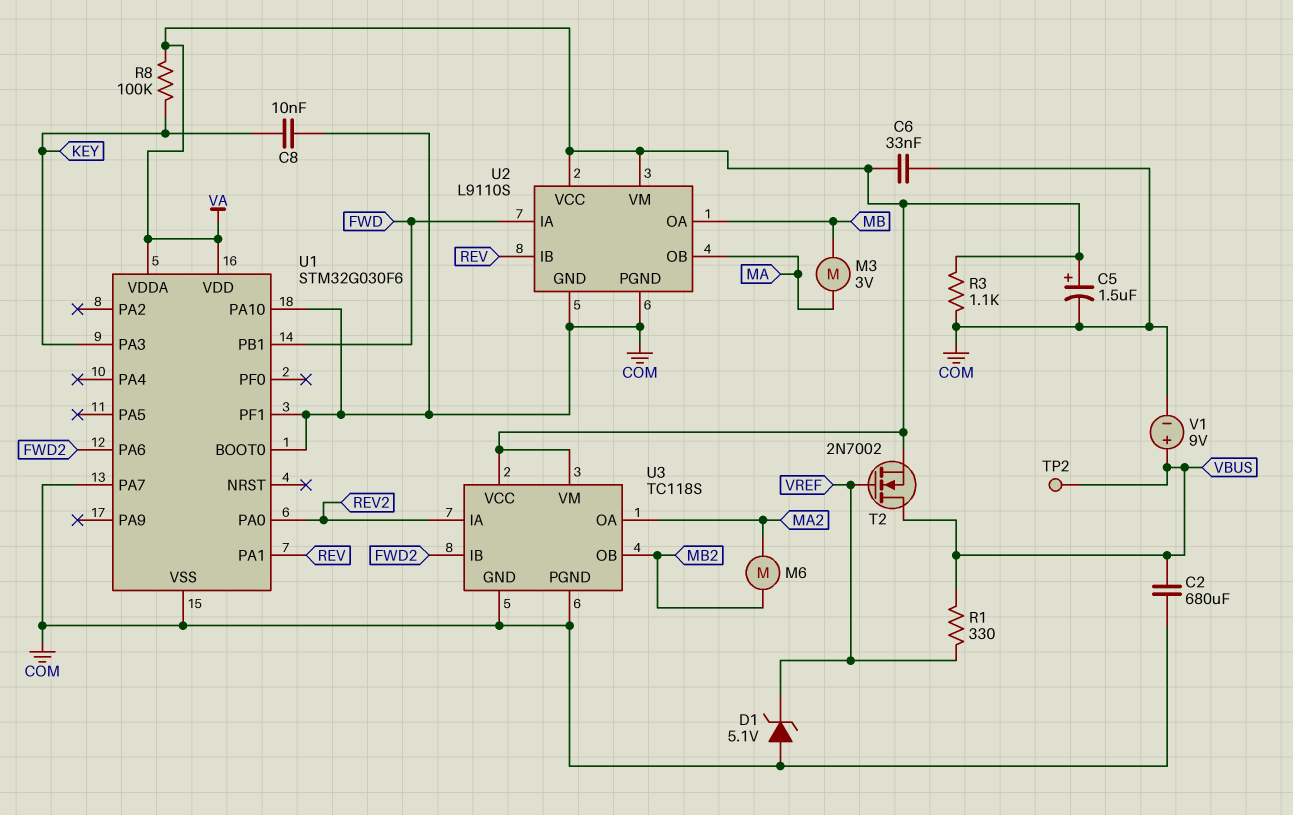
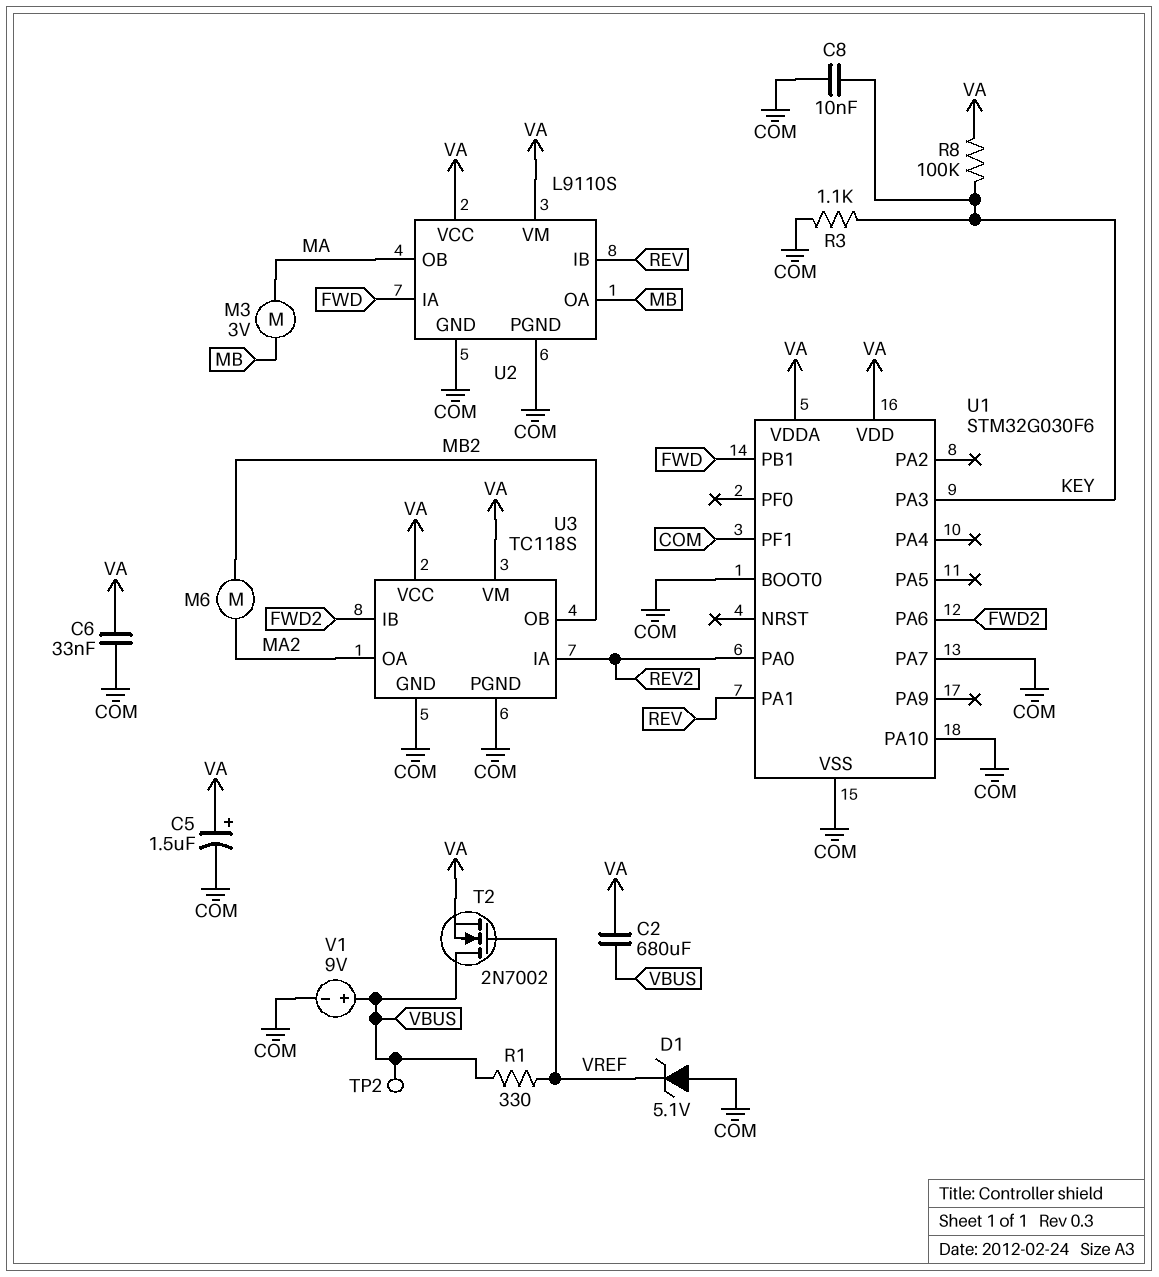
C2: 680uF (COM, VBUS) -> 680uF (VA, VBUS)
R3: 1.1k (COM, VA) -> 1.1k (COM, KEY)

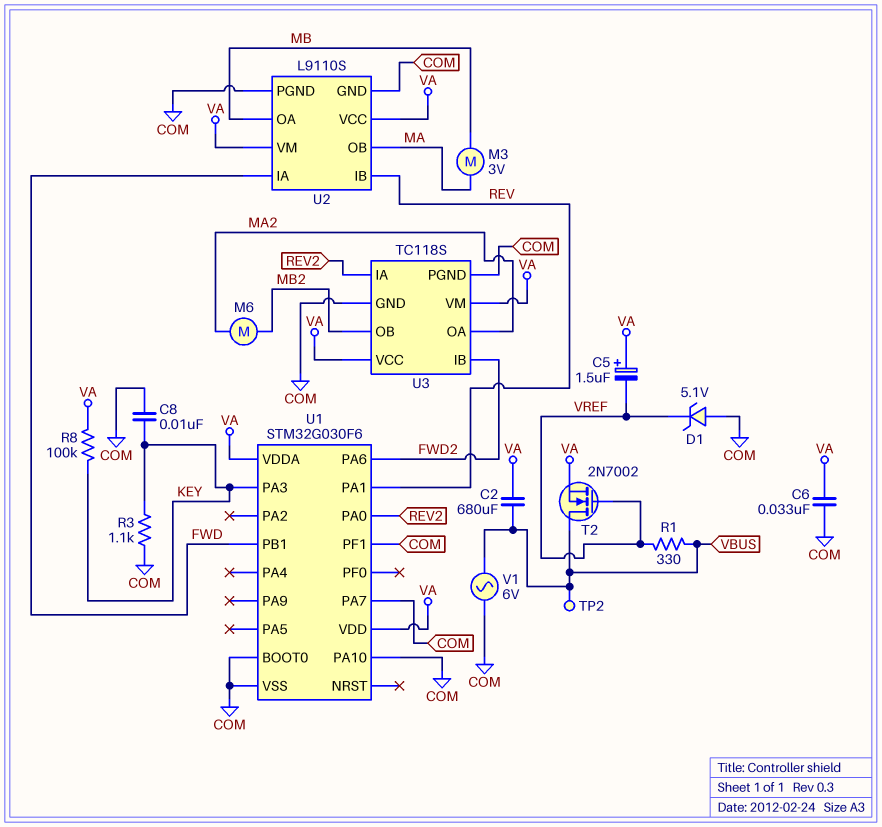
C5: 1.5uF (plus VA, minus COM) -> 1.5uF (plus VA, minus VREF)
V1: 9V (plus VBUS, minus COM) -> AC 6V (COM, VBUS)

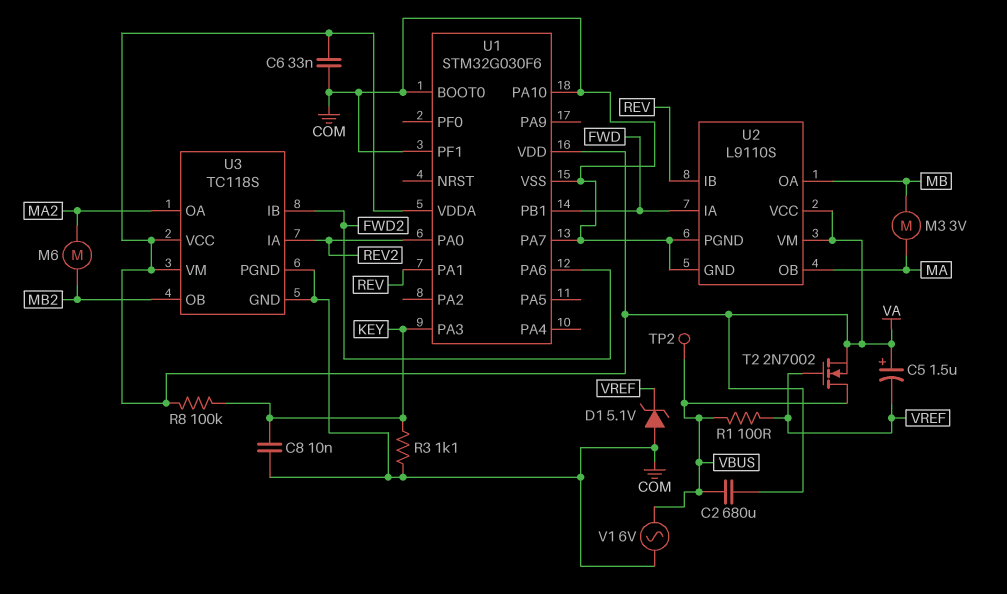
R1: 330 (VBUS, VREF) -> 100 (VBUS, VREF)

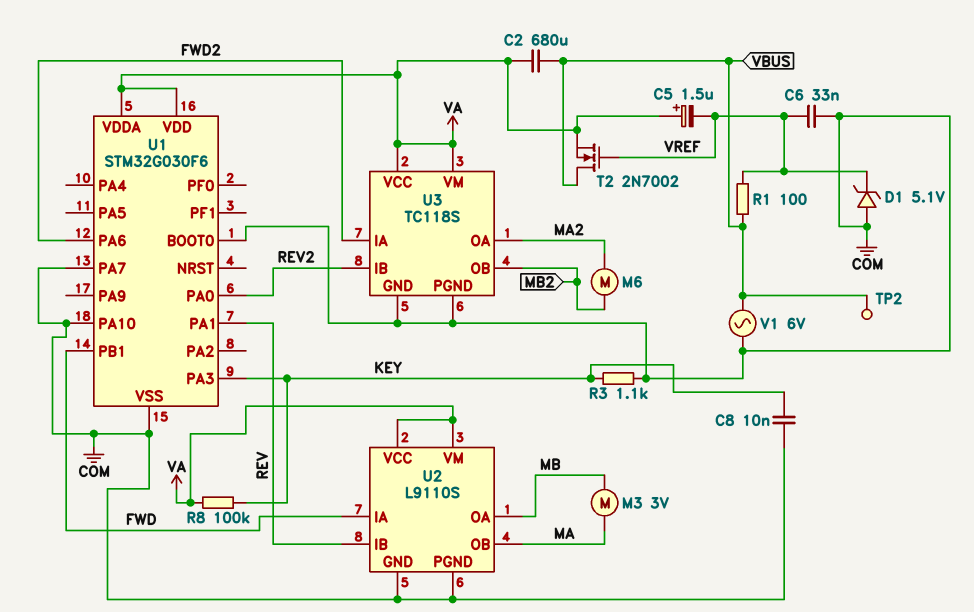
C6: 33nF (COM, VA) -> 33nF (COM, VREF)
U1 pin PF1: COM -> none
U3 pin IA: REV2 -> FWD2
U3 pin IB: FWD2 -> REV2

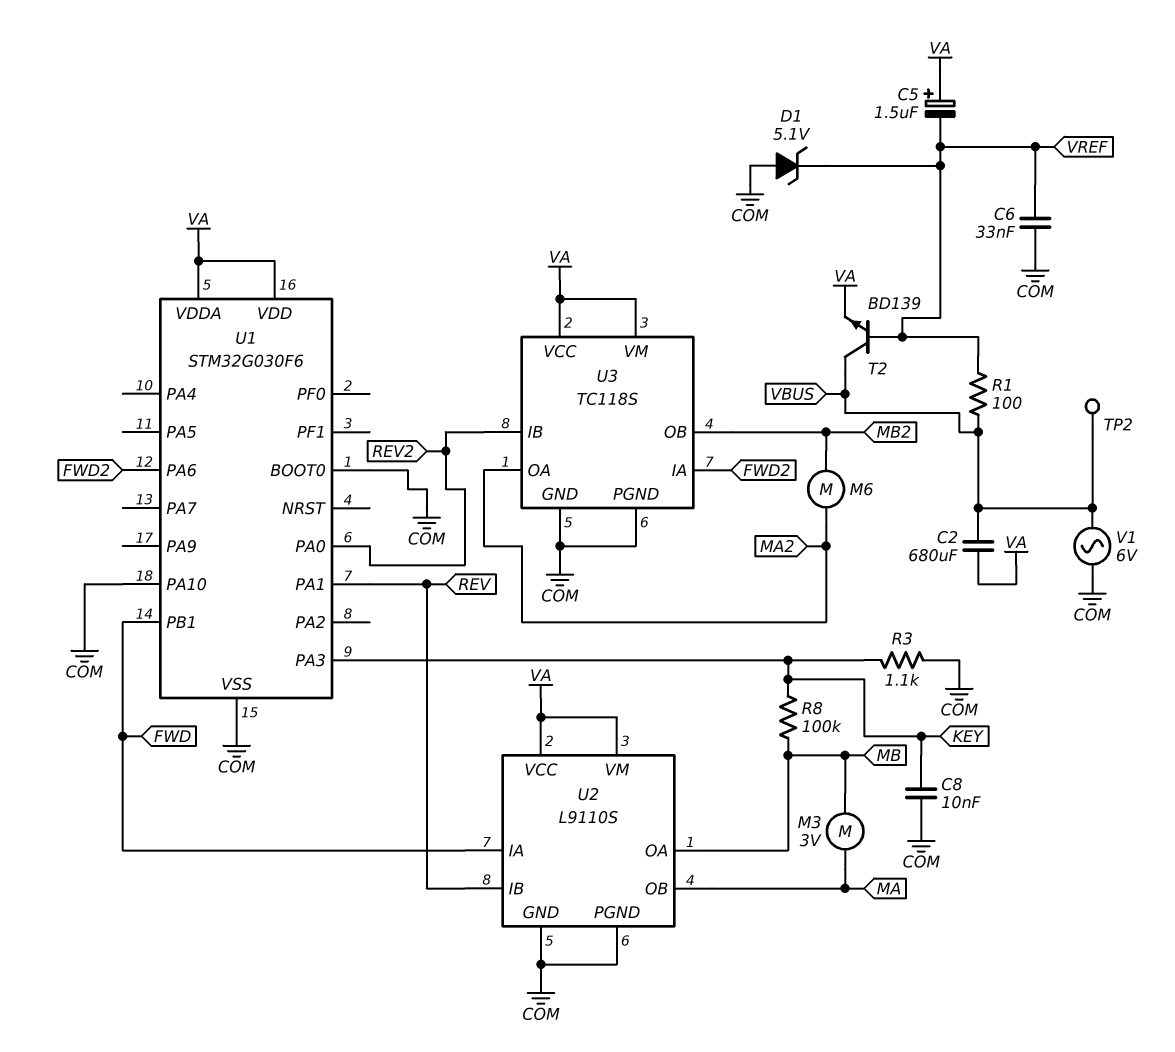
R8: 100k (KEY, VA) -> 100k (KEY, MB)
T2: NMOS 2N7002 (G VREF, D VBUS, S VA) -> NPN BD139 (B VREF, C VBUS, E VA)
U1 pin PA7: COM -> none

